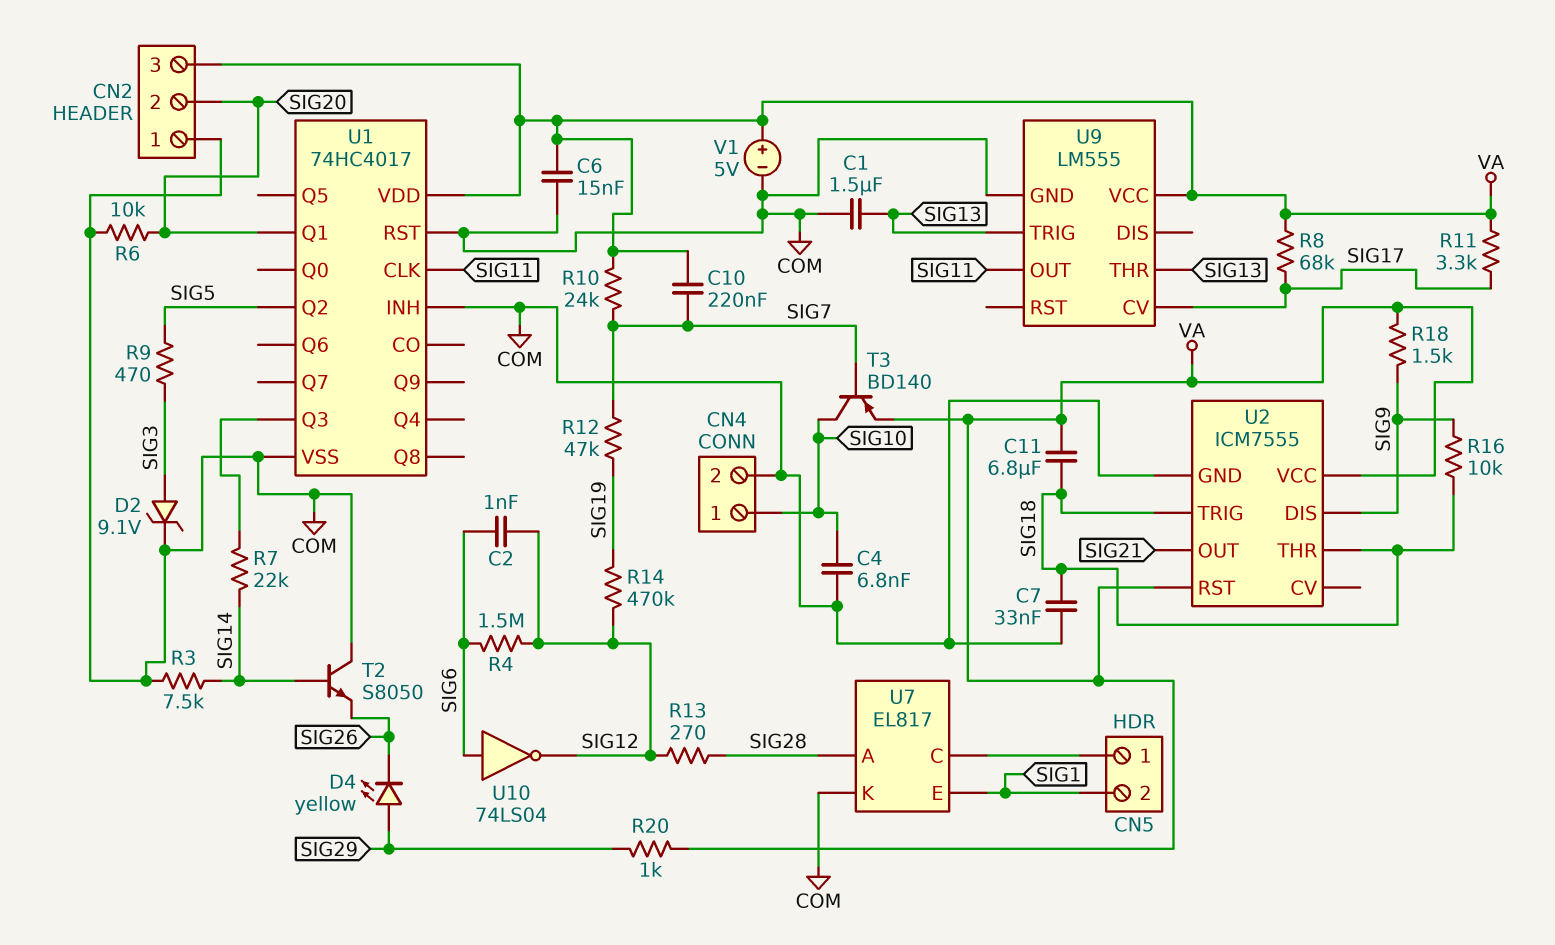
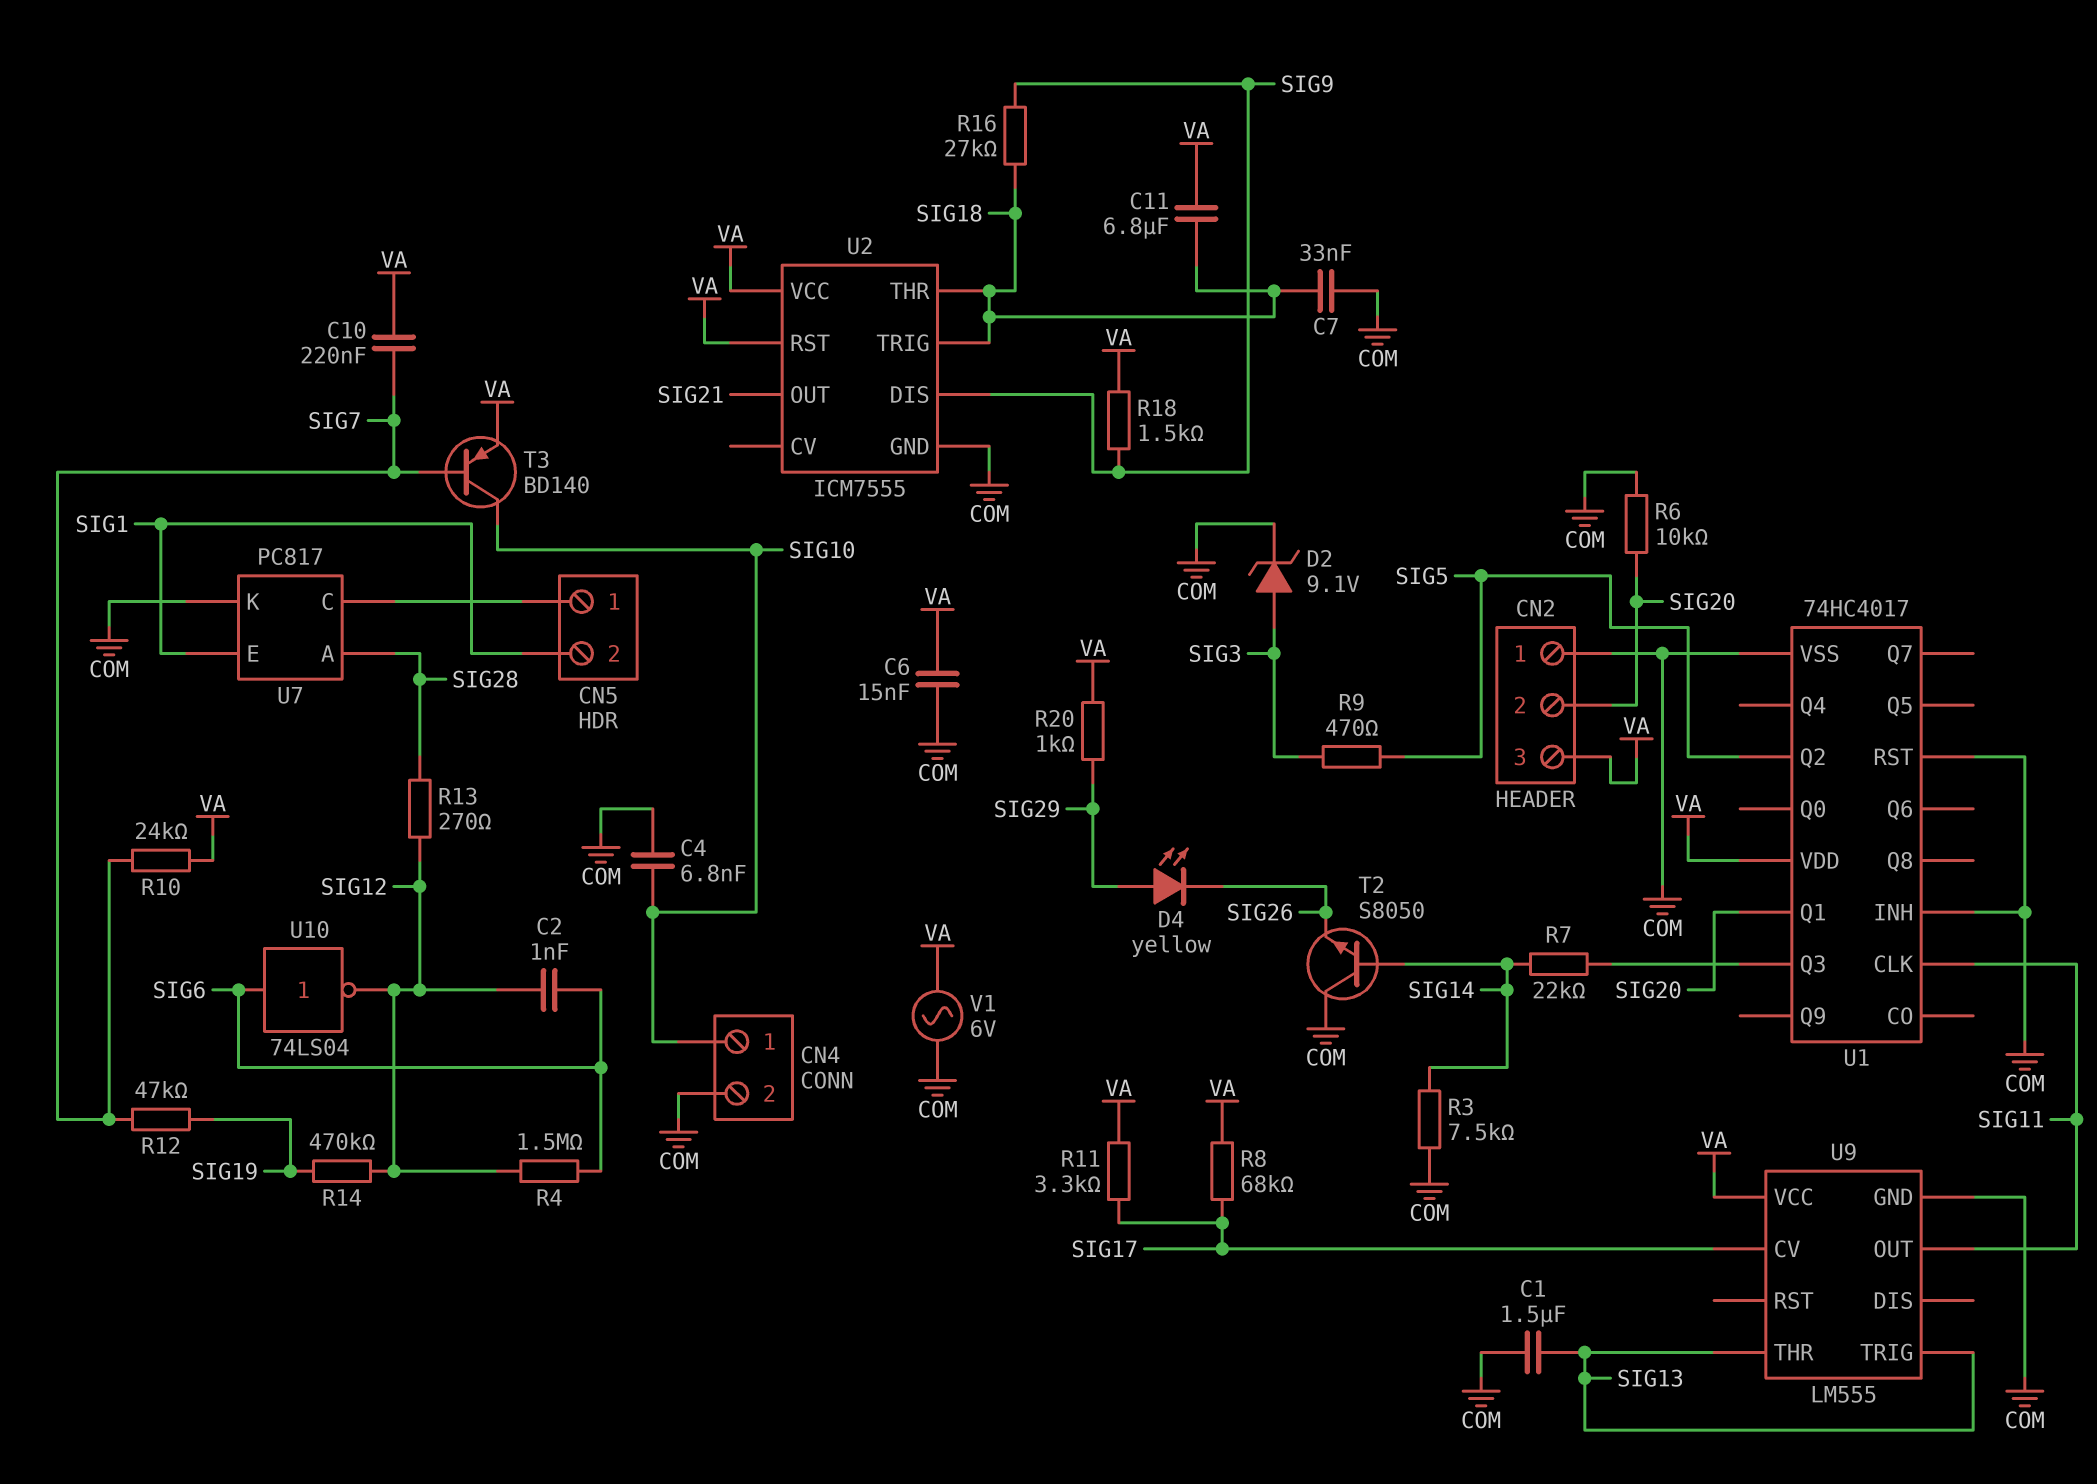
R16: 10k (SIG9, SIG18) -> 27k (SIG9, SIG18)
U7: EL817 -> PC817
V1: 5V (plus VA, minus COM) -> AC 6V (COM, VA)

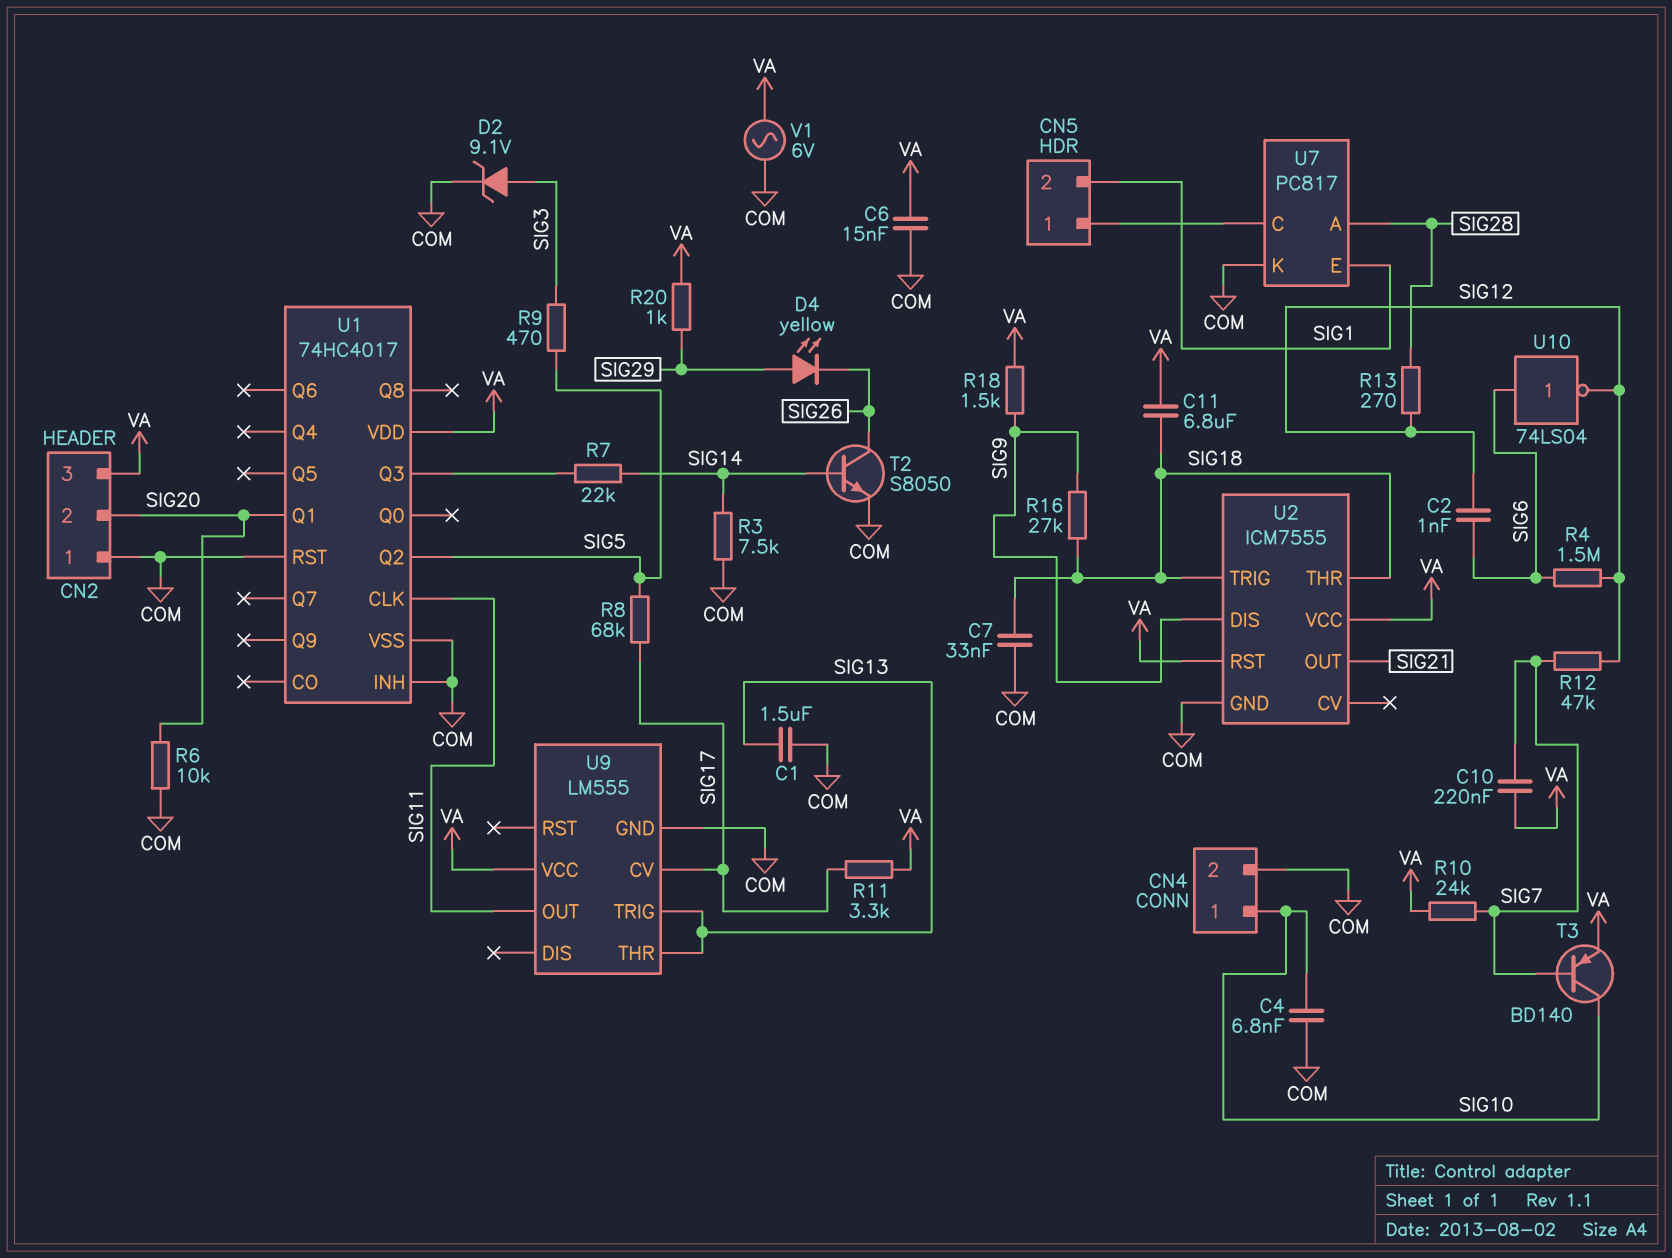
R8: 68k (SIG17, VA) -> 68k (SIG5, SIG17)
R12: 47k (SIG7, SIG19) -> 47k (SIG7, SIG12)
R14: 470k (SIG12, SIG19) -> none
T2: NPN S8050 (B SIG14, C COM, E SIG26) -> NPN S8050 (B SIG14, C SIG26, E COM)

